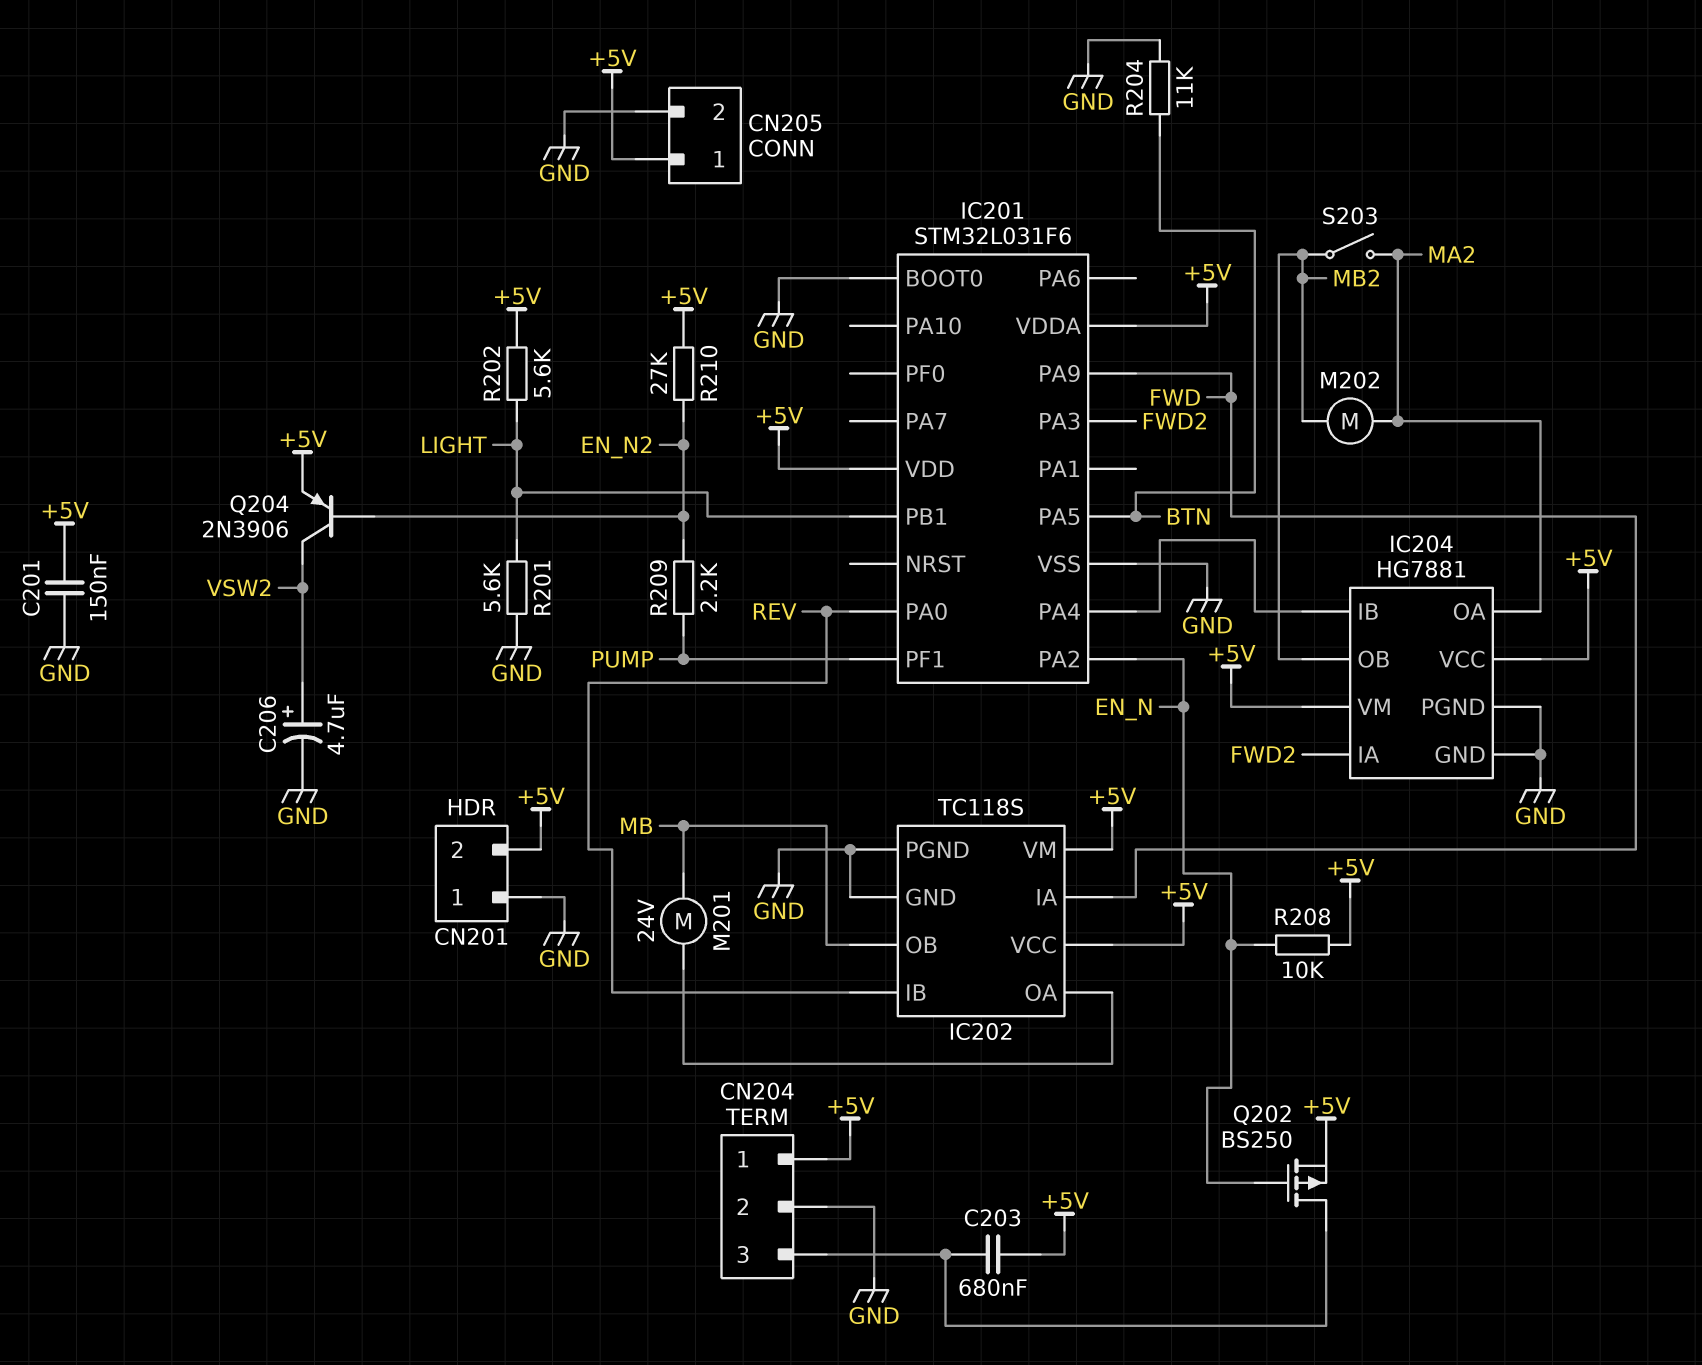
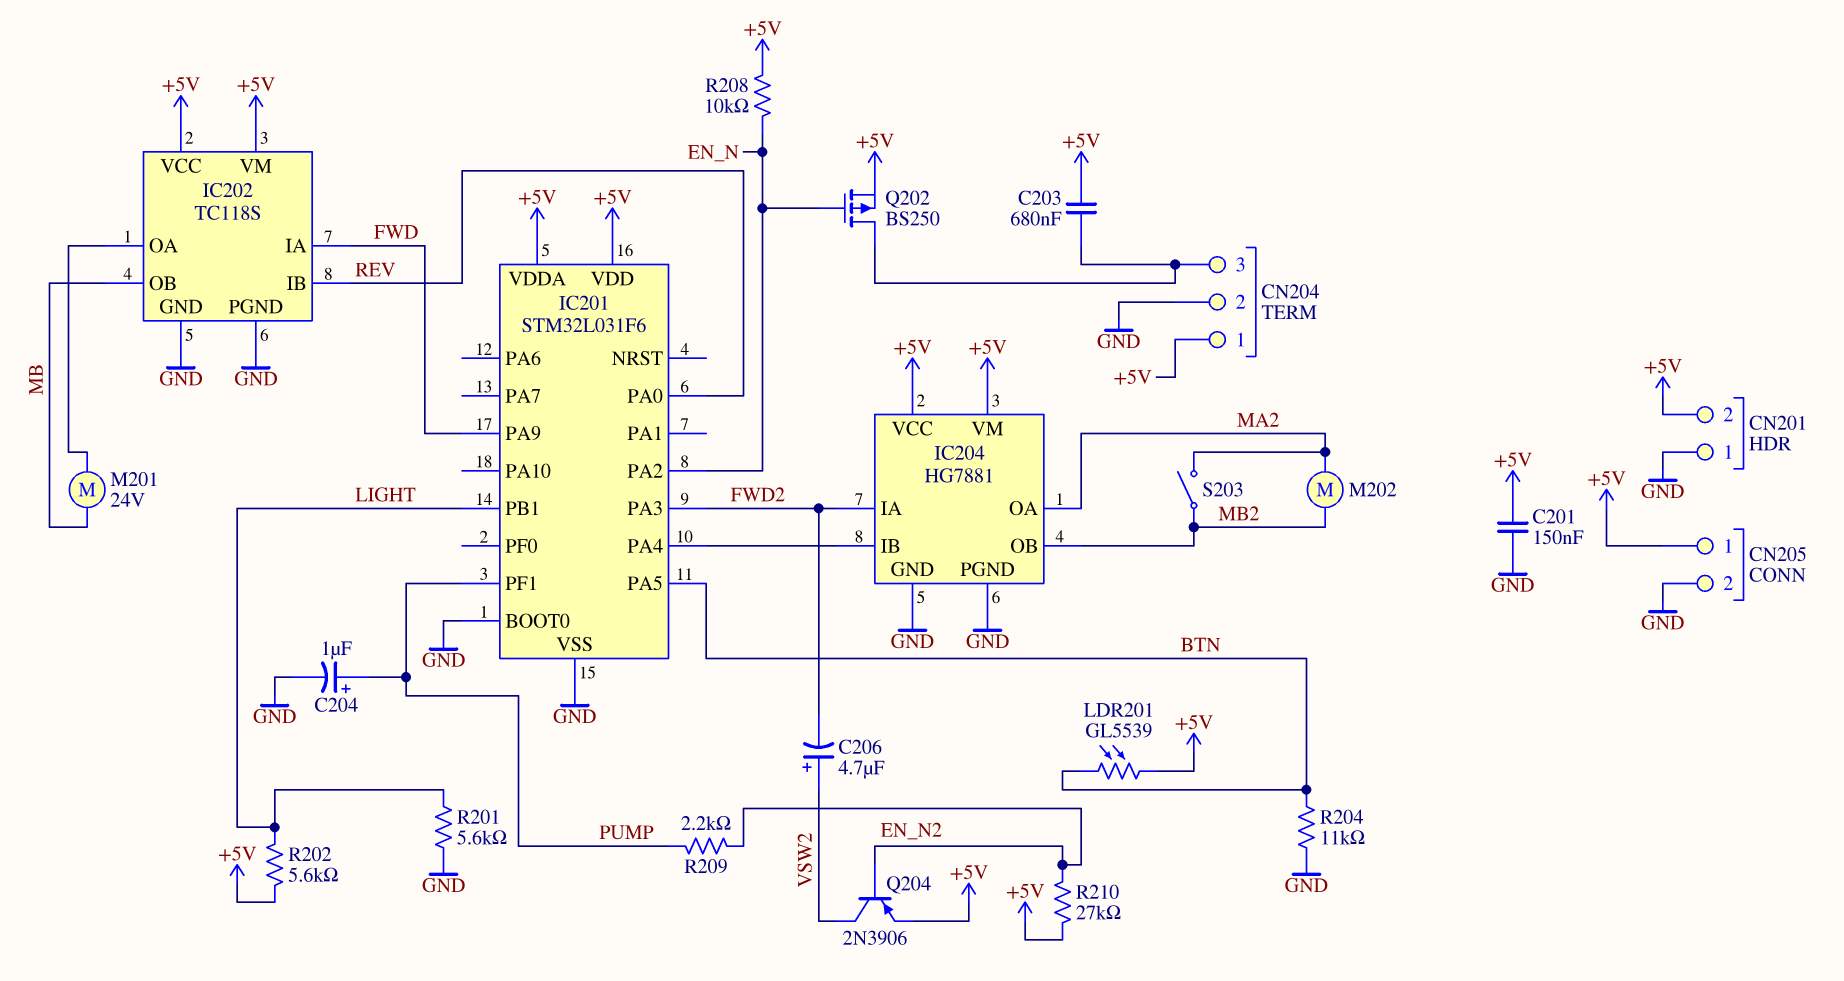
C204: none -> 1uF (plus PUMP, minus GND)
C206: 4.7uF (plus VSW2, minus GND) -> 4.7uF (plus VSW2, minus FWD2)
LDR201: none -> GL5539 (+5V, BTN)

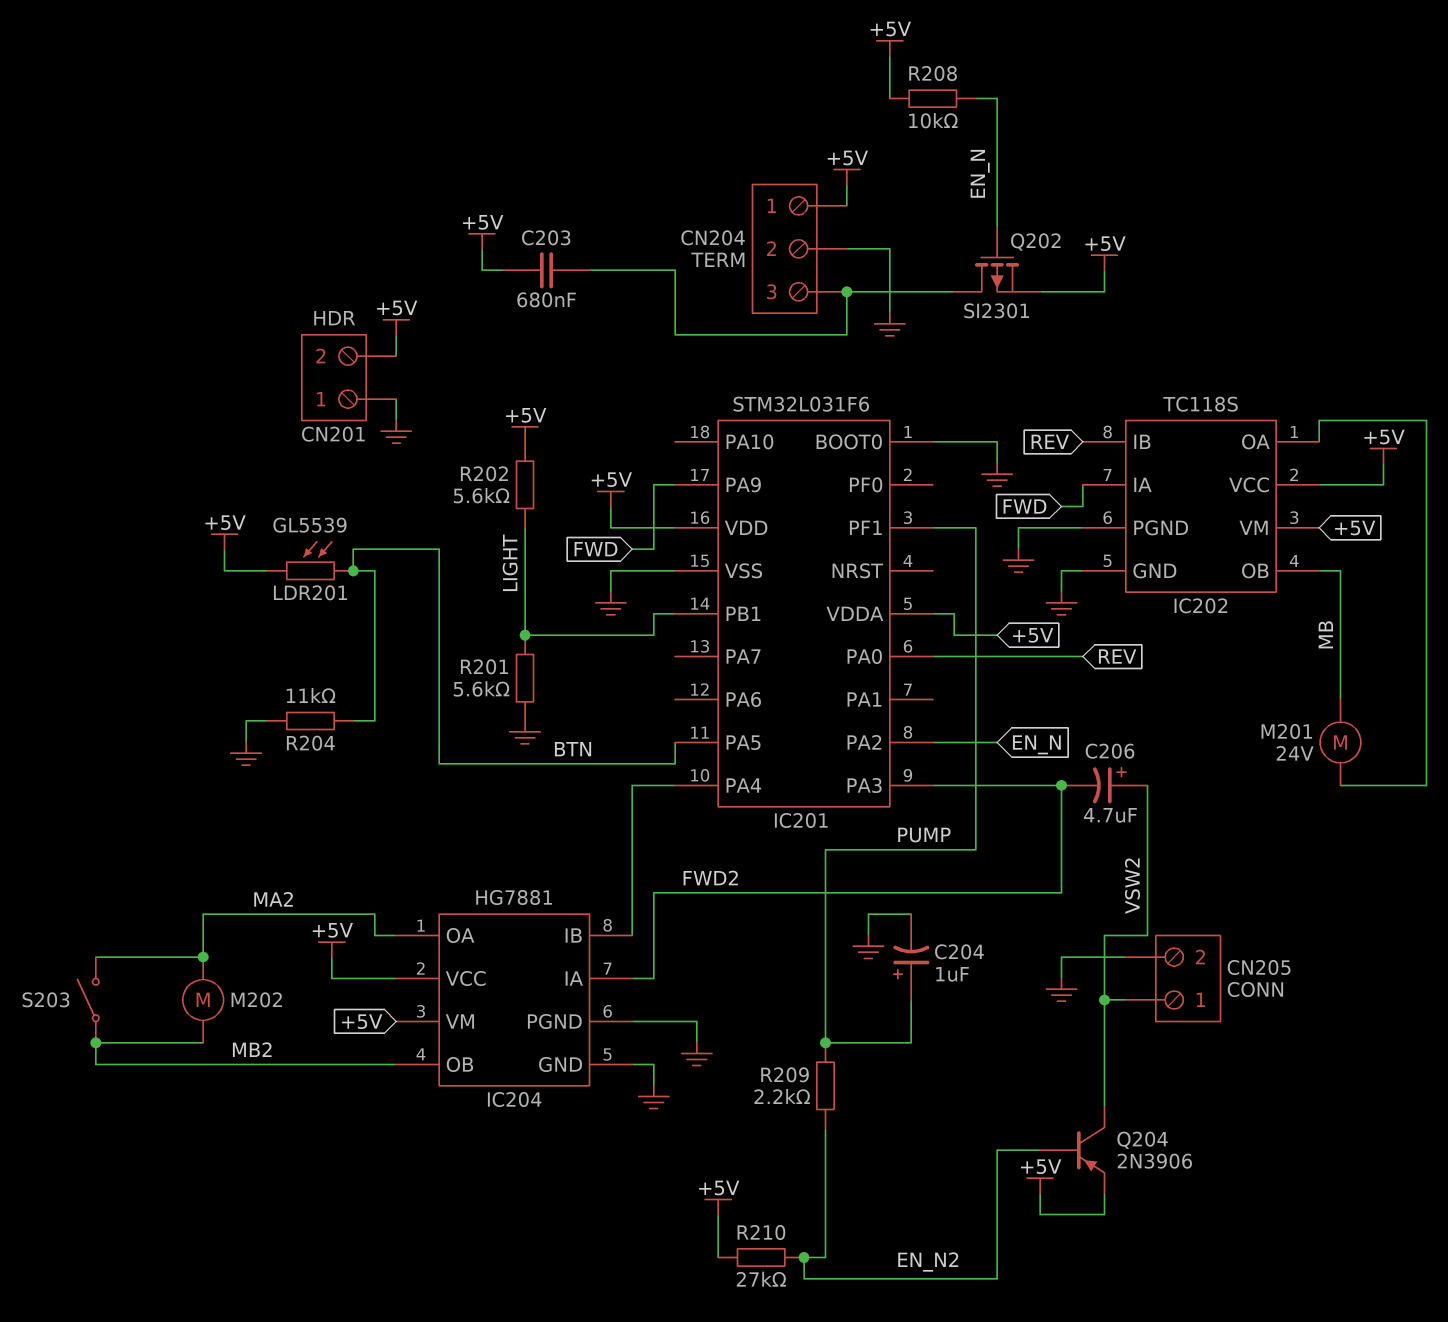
C201: 150nF (+5V, GND) -> none
CN205 pin 1: +5V -> VSW2
Q202: PMOS BS250 (G EN_N, D CN204/3, S +5V) -> PMOS SI2301 (G EN_N, D CN204/3, S +5V)

